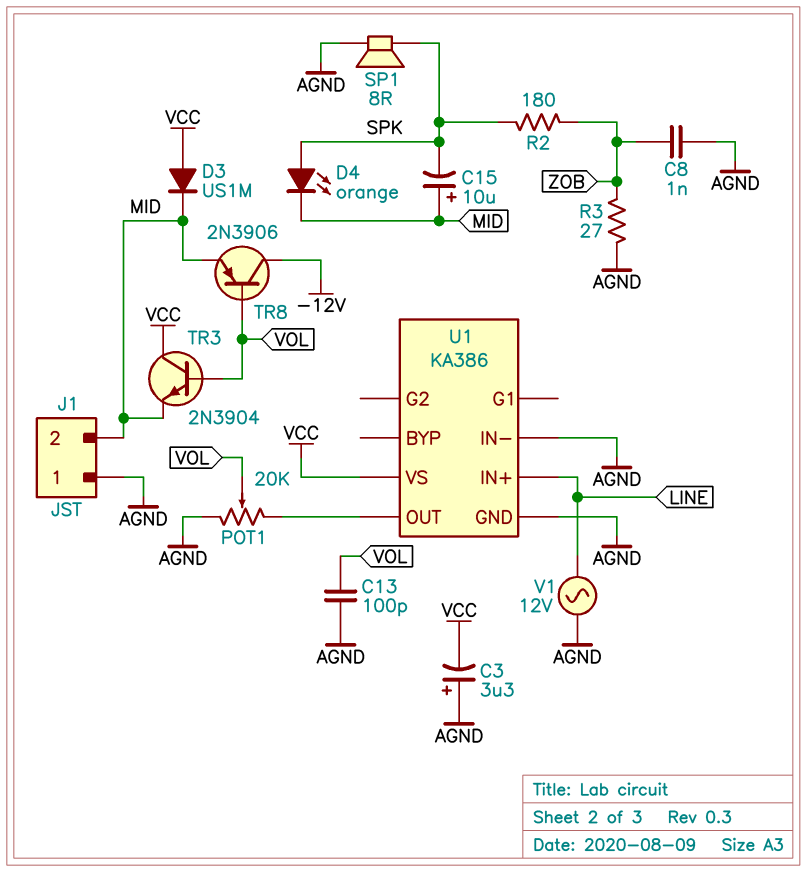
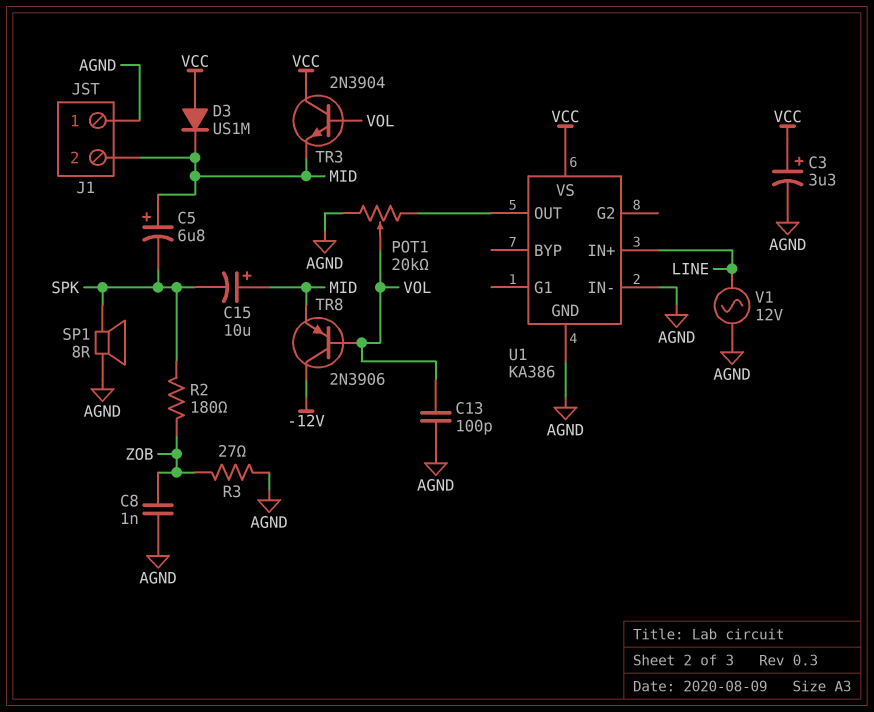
C3: 3.3uF (plus AGND, minus VCC) -> 3.3uF (plus VCC, minus AGND)
C5: none -> 6.8uF (plus MID, minus SPK)
D4: LED orange (A SPK, K MID) -> none

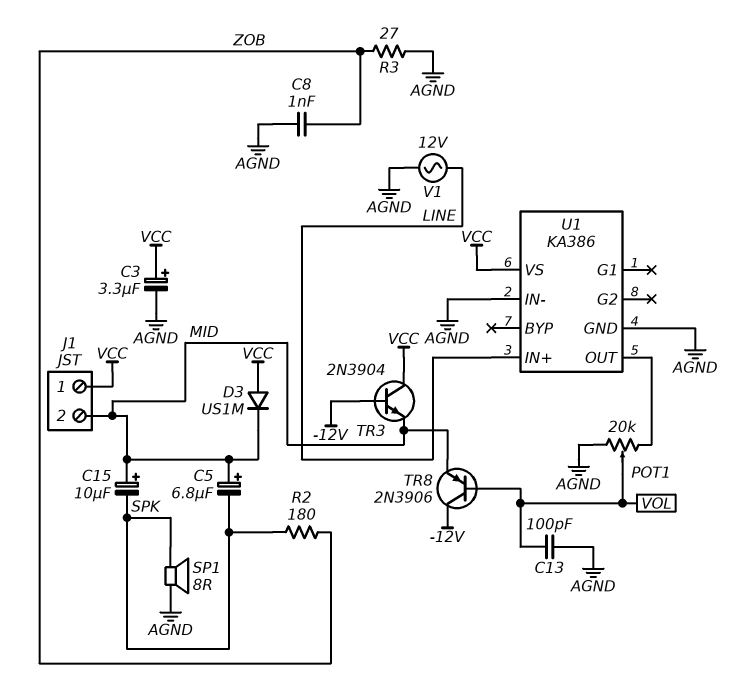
J1 pin 1: AGND -> VCC
TR3: NPN 2N3904 (B VOL, C VCC, E MID) -> NPN 2N3904 (B -12V, C VCC, E MID)

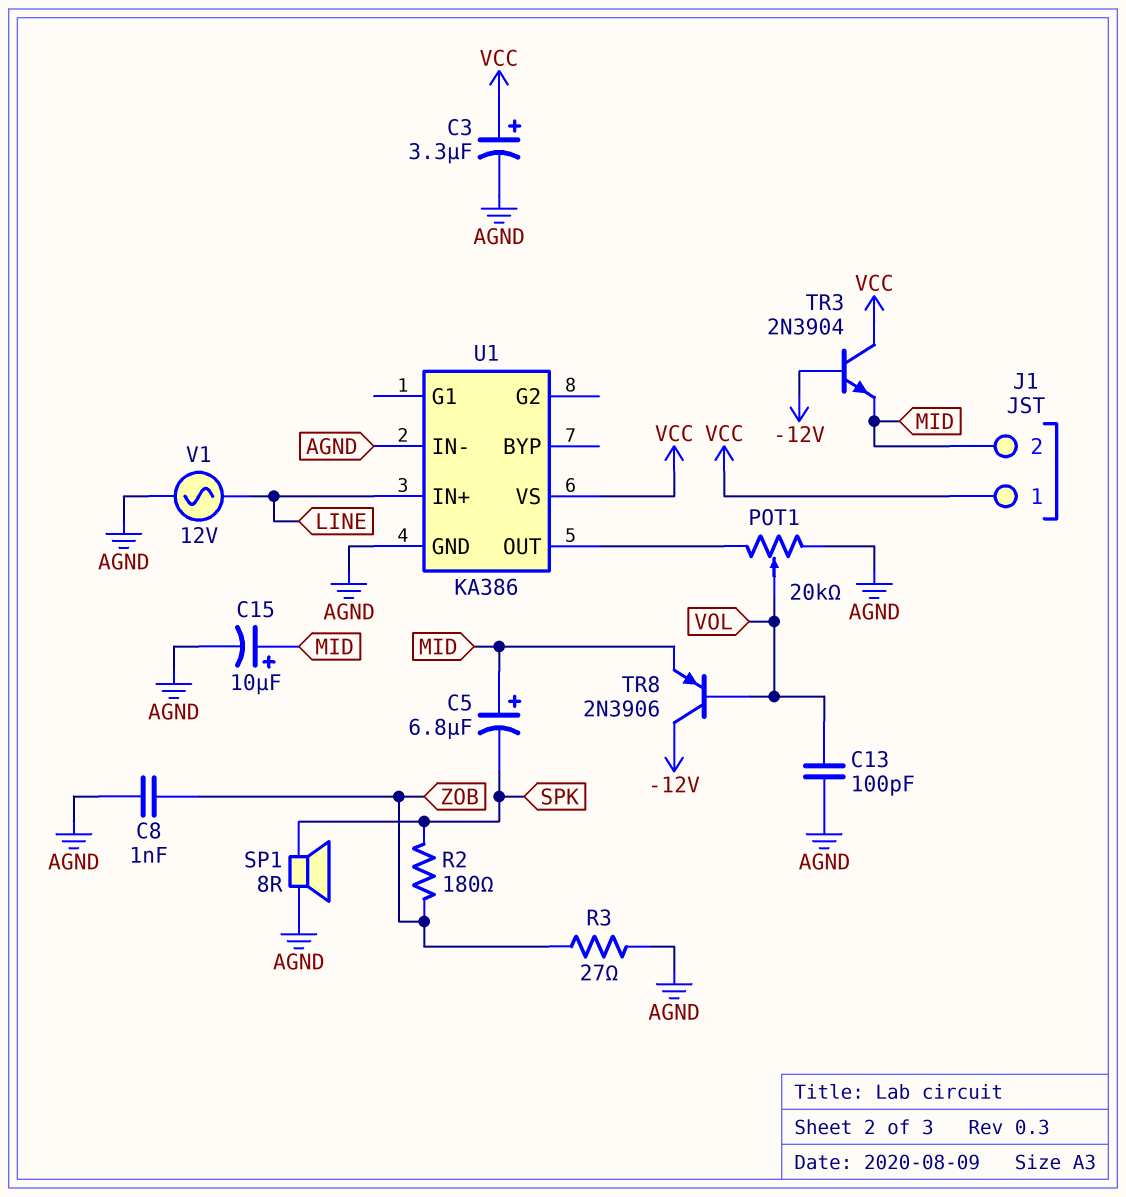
C15: 10uF (plus MID, minus SPK) -> 10uF (plus MID, minus AGND)
D3: diode US1M (A VCC, K MID) -> none

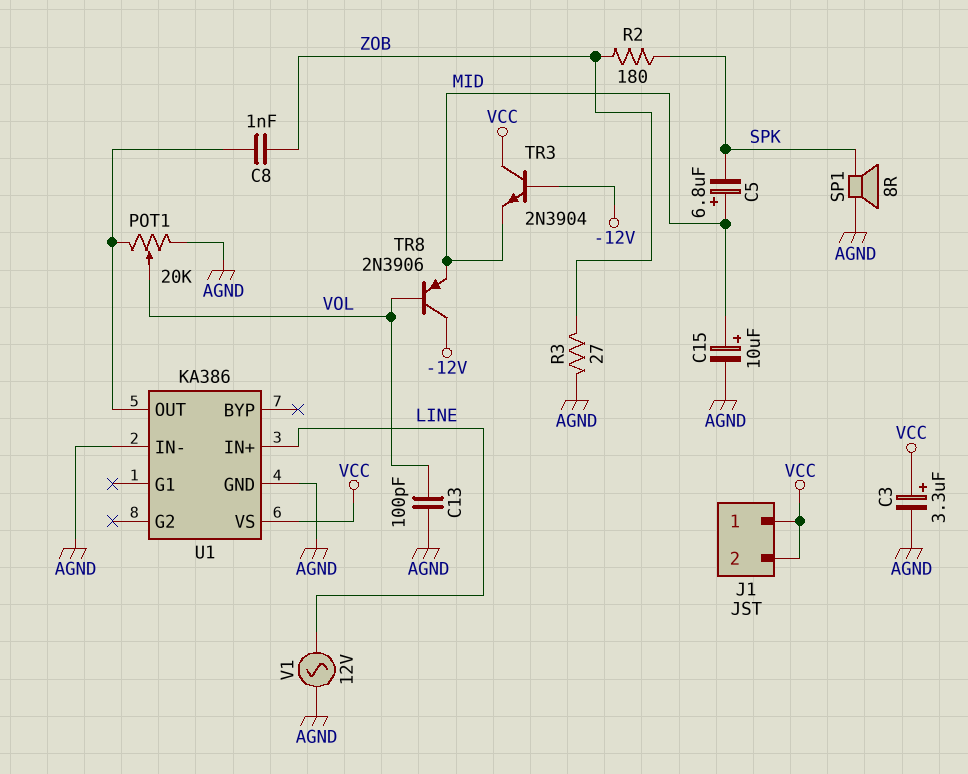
C8: 1nF (AGND, ZOB) -> 1nF (U1/OUT, ZOB)
J1 pin 2: MID -> VCC

